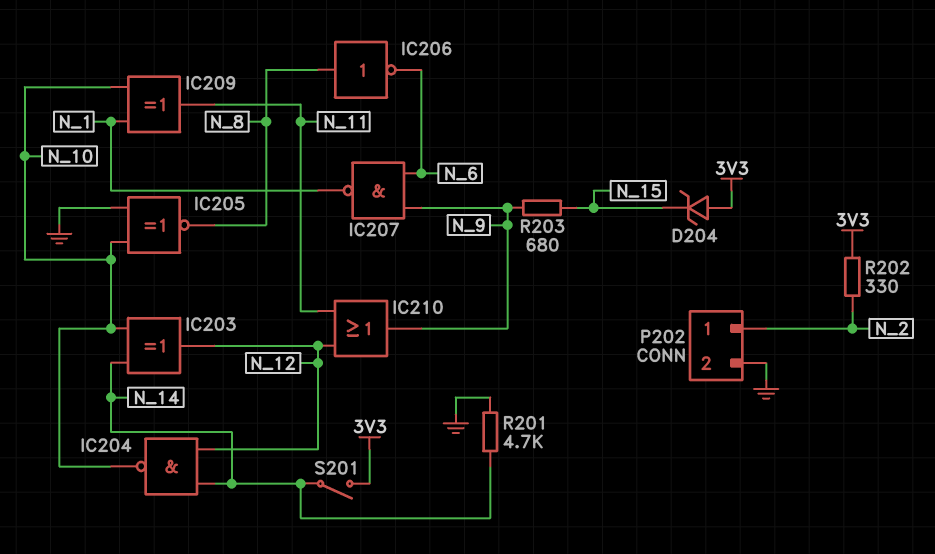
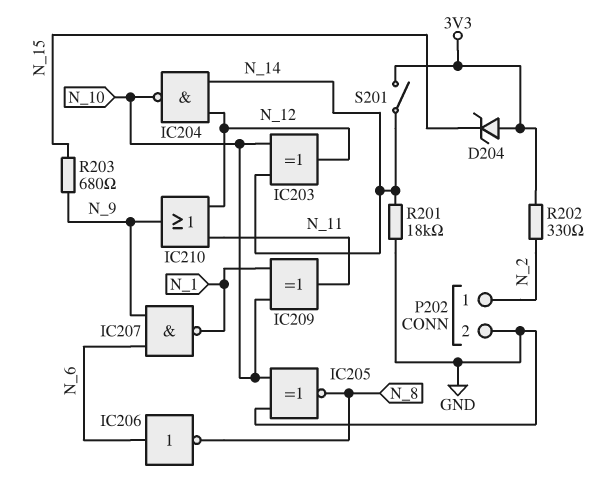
IC206: NOT (in N_8, out N_6) -> NOT (in N_6, out N_8)
R201: 4.7k (GND, N_14) -> 18k (GND, N_14)

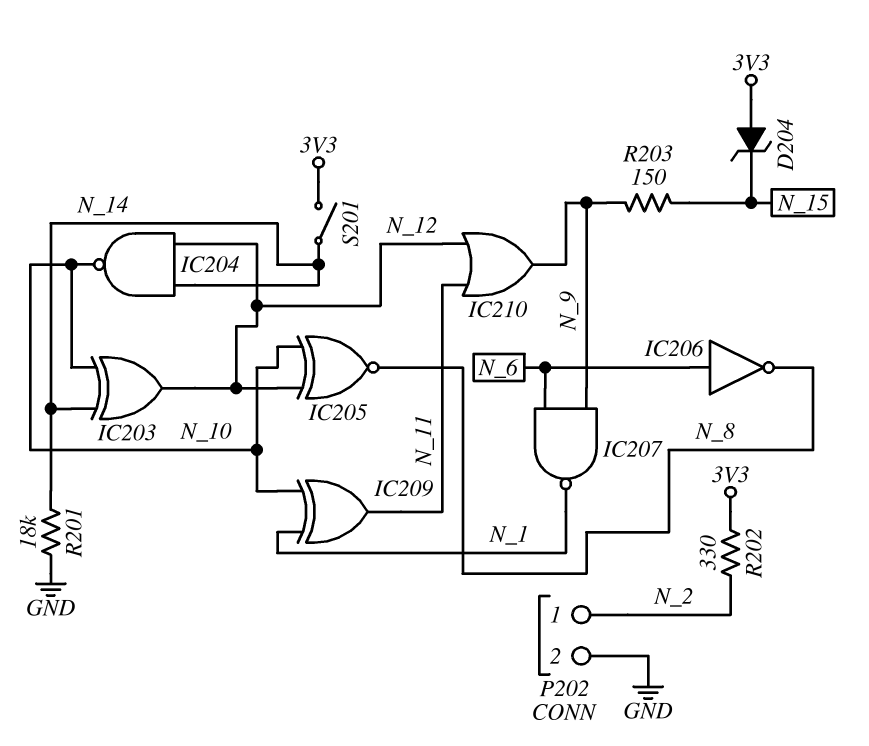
IC205: XNOR (in GND, in N_10, out N_8) -> XNOR (in N_10, in N_12, out N_8)
R203: 680 (N_9, N_15) -> 150 (N_9, N_15)

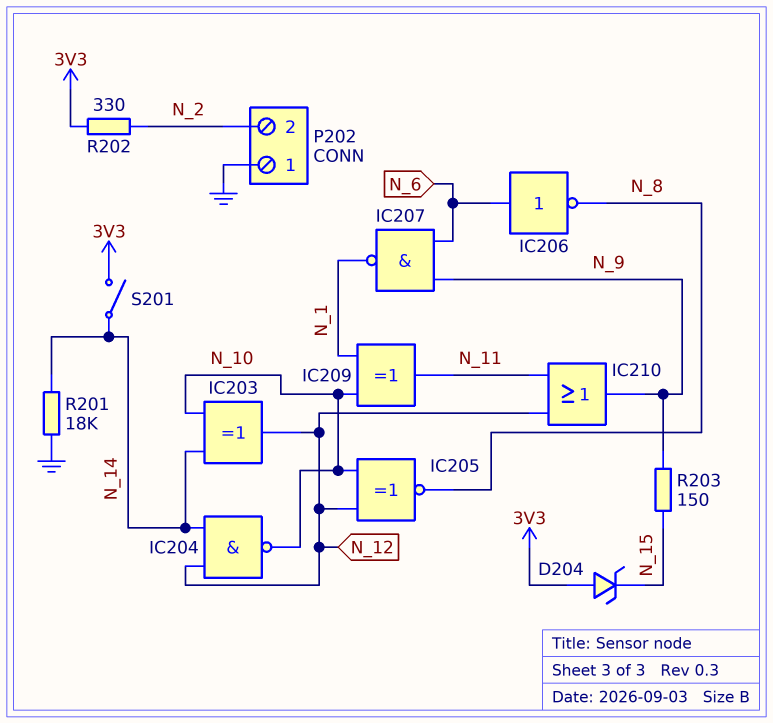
P202 pin 1: N_2 -> GND
P202 pin 2: GND -> N_2

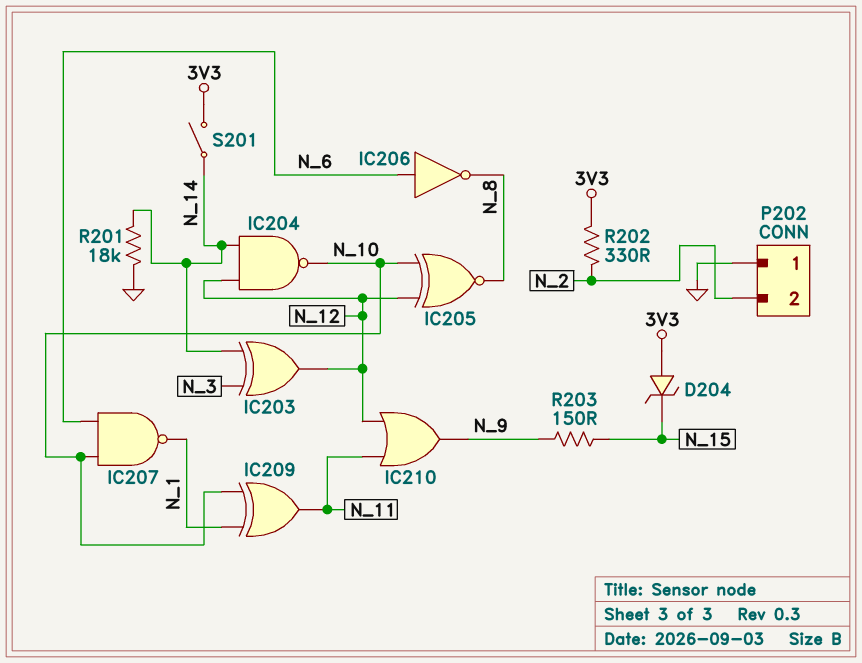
IC203: XOR (in N_10, in N_14, out N_12) -> XOR (in N_3, in N_14, out N_12)
IC207: NAND (in N_6, in N_9, out N_1) -> NAND (in N_6, in N_10, out N_1)

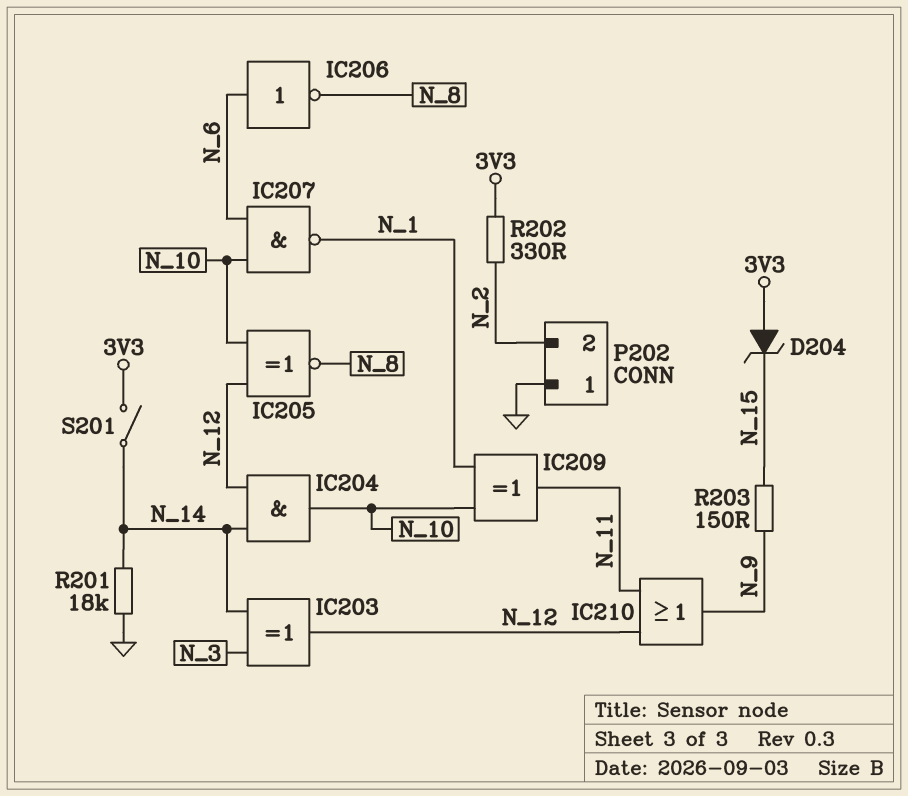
IC204: NAND (in N_12, in N_14, out N_10) -> AND (in N_12, in N_14, out N_10)

